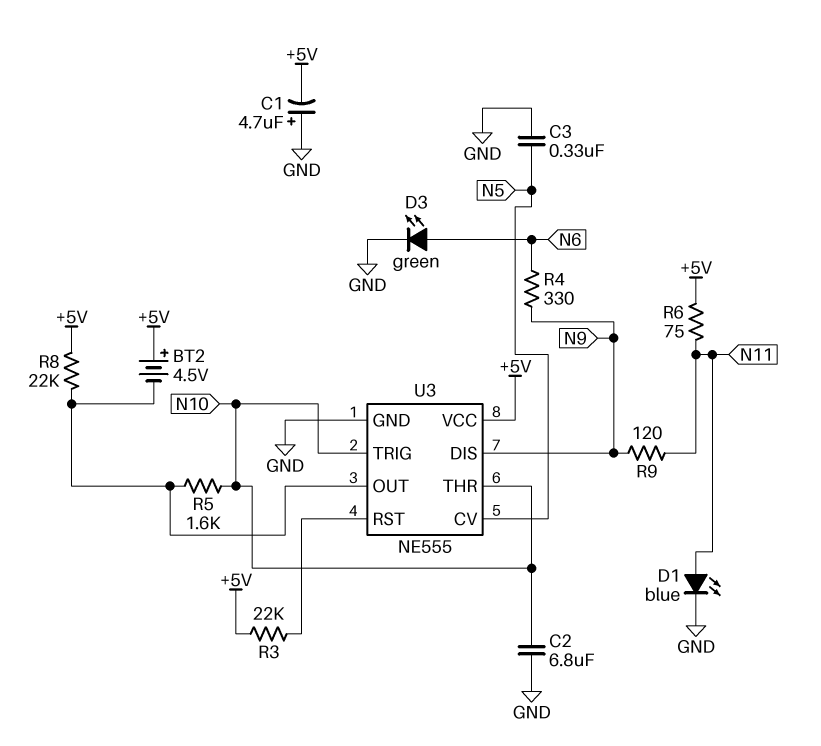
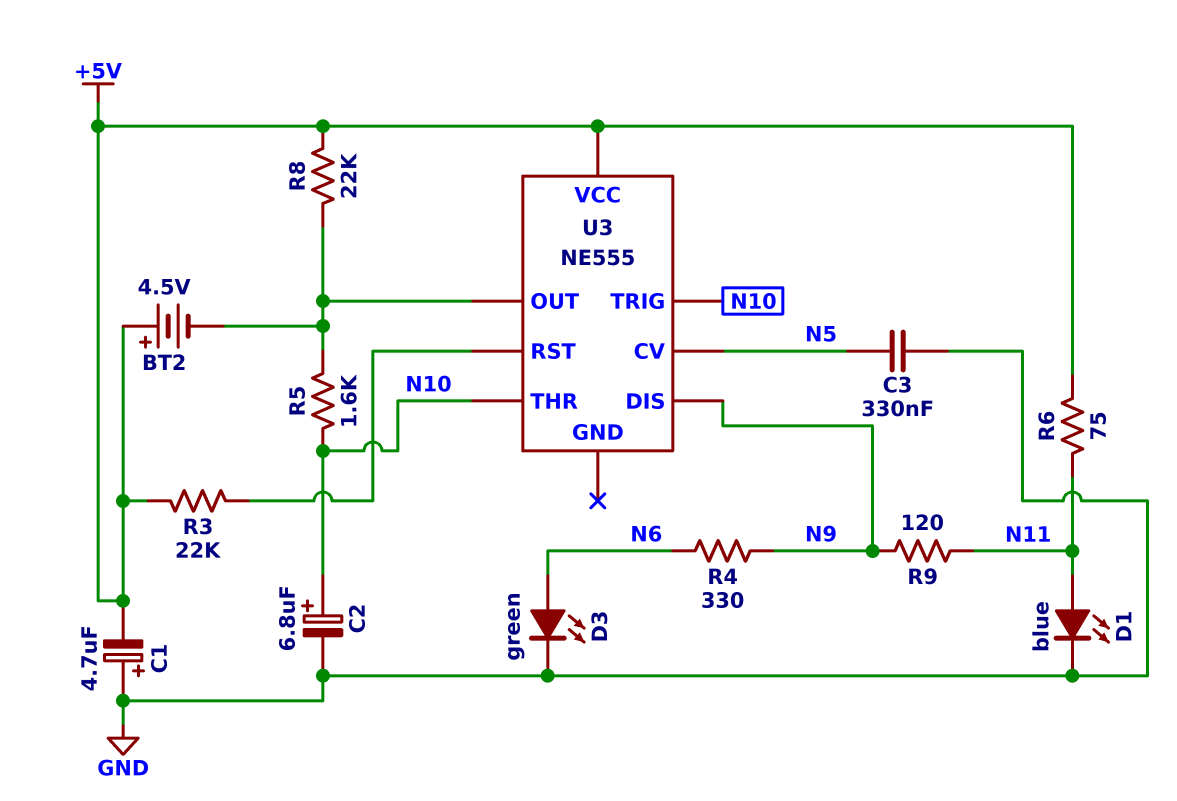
C2: 6.8uF (GND, N10) -> 6.8uF (plus N10, minus GND)
U3 pin GND: GND -> none

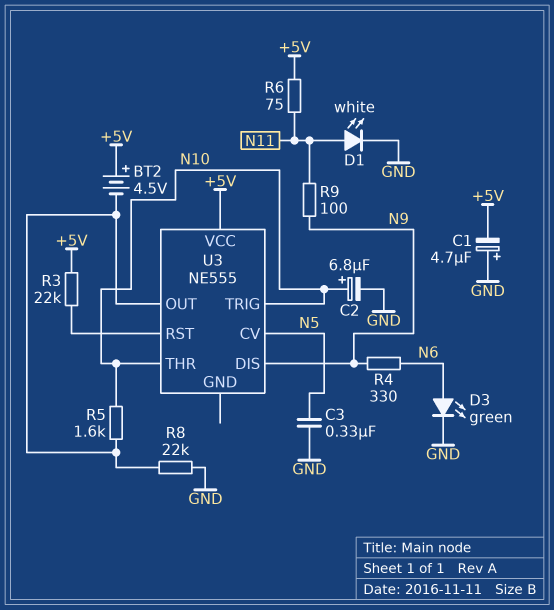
D1: LED blue (A N11, K GND) -> LED white (A N11, K GND)
R8: 22k (+5V, U3/OUT) -> 22k (GND, U3/OUT)
R9: 120 (N9, N11) -> 100 (N9, N11)

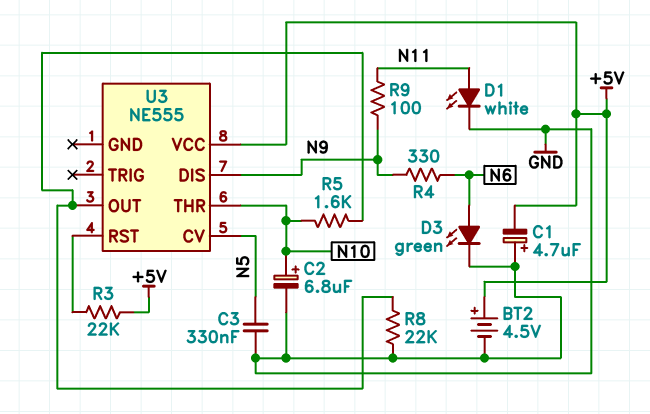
BT2: 4.5V (plus +5V, minus U3/OUT) -> 4.5V (plus +5V, minus GND)
R6: 75 (+5V, N11) -> none
U3 pin TRIG: N10 -> none

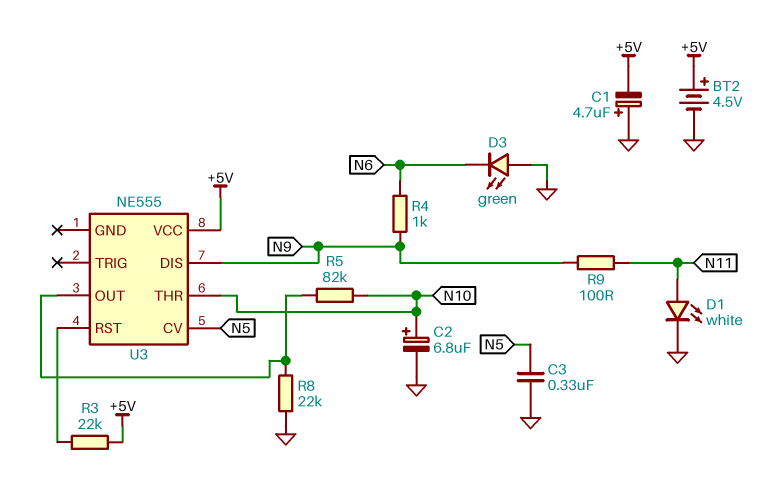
D3: LED green (A N6, K GND) -> LED green (A GND, K N6)
R4: 330 (N6, N9) -> 1k (N6, N9)
R5: 1.6k (N10, U3/OUT) -> 82k (N10, U3/OUT)

